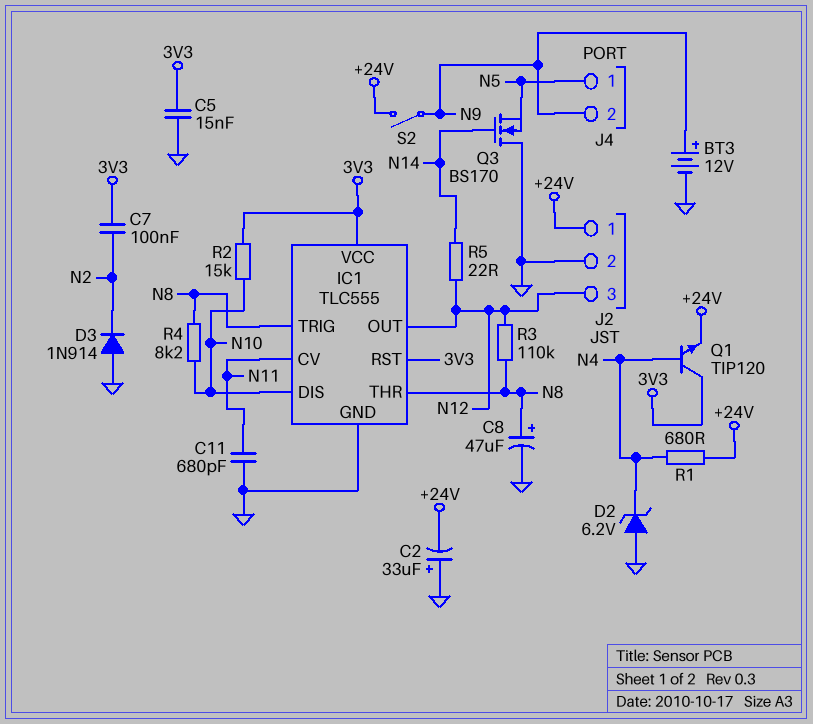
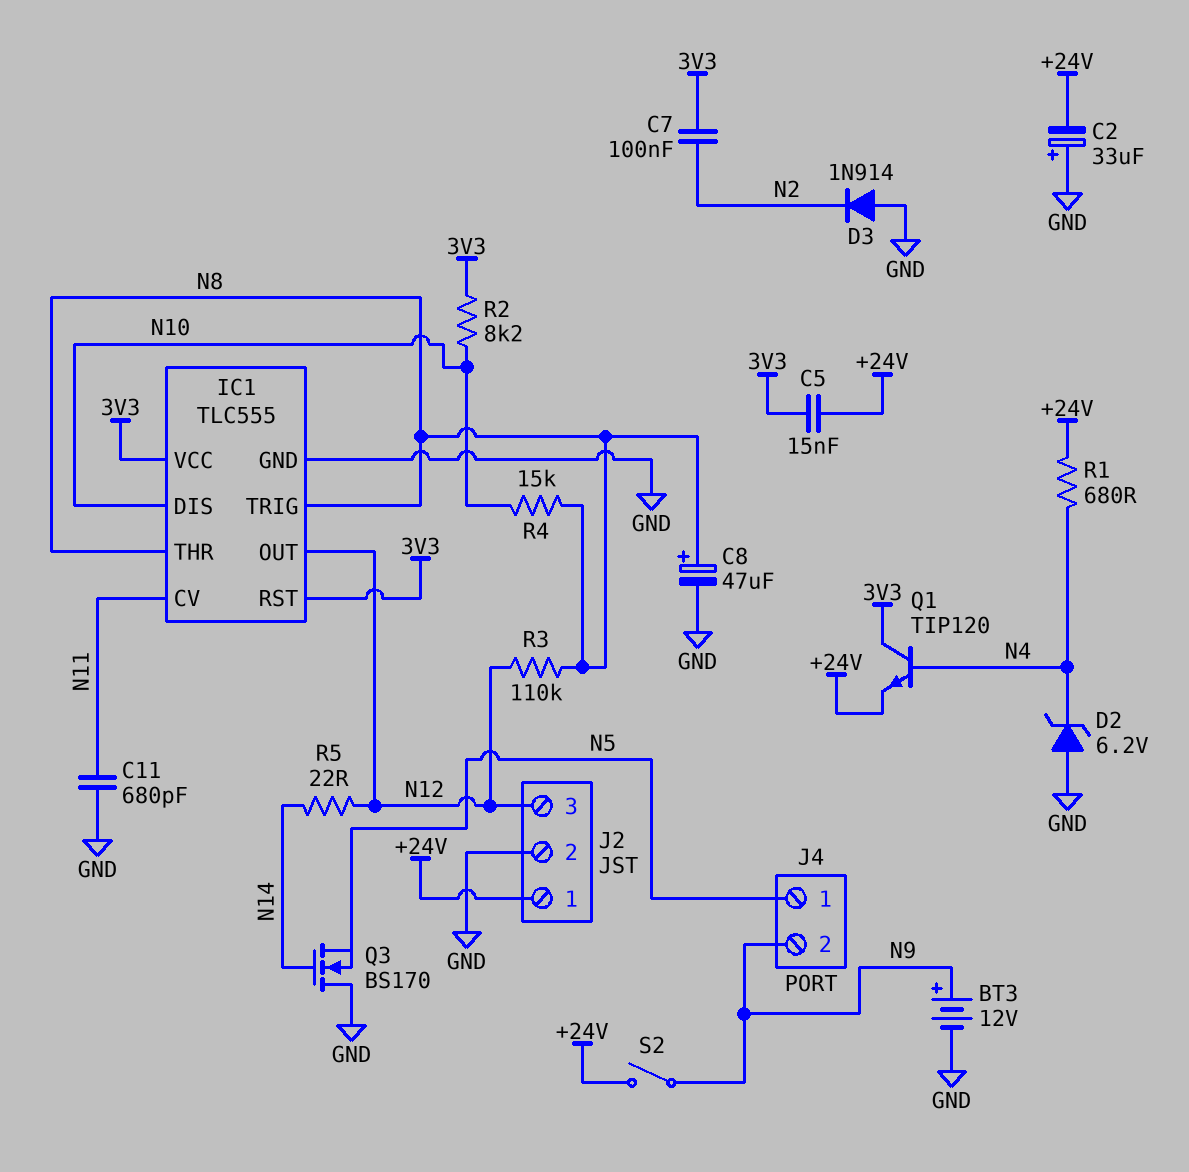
C5: 15nF (3V3, GND) -> 15nF (+24V, 3V3)
R2: 15k (3V3, N10) -> 8.2k (3V3, N10)
R4: 8.2k (N8, N10) -> 15k (N8, N10)

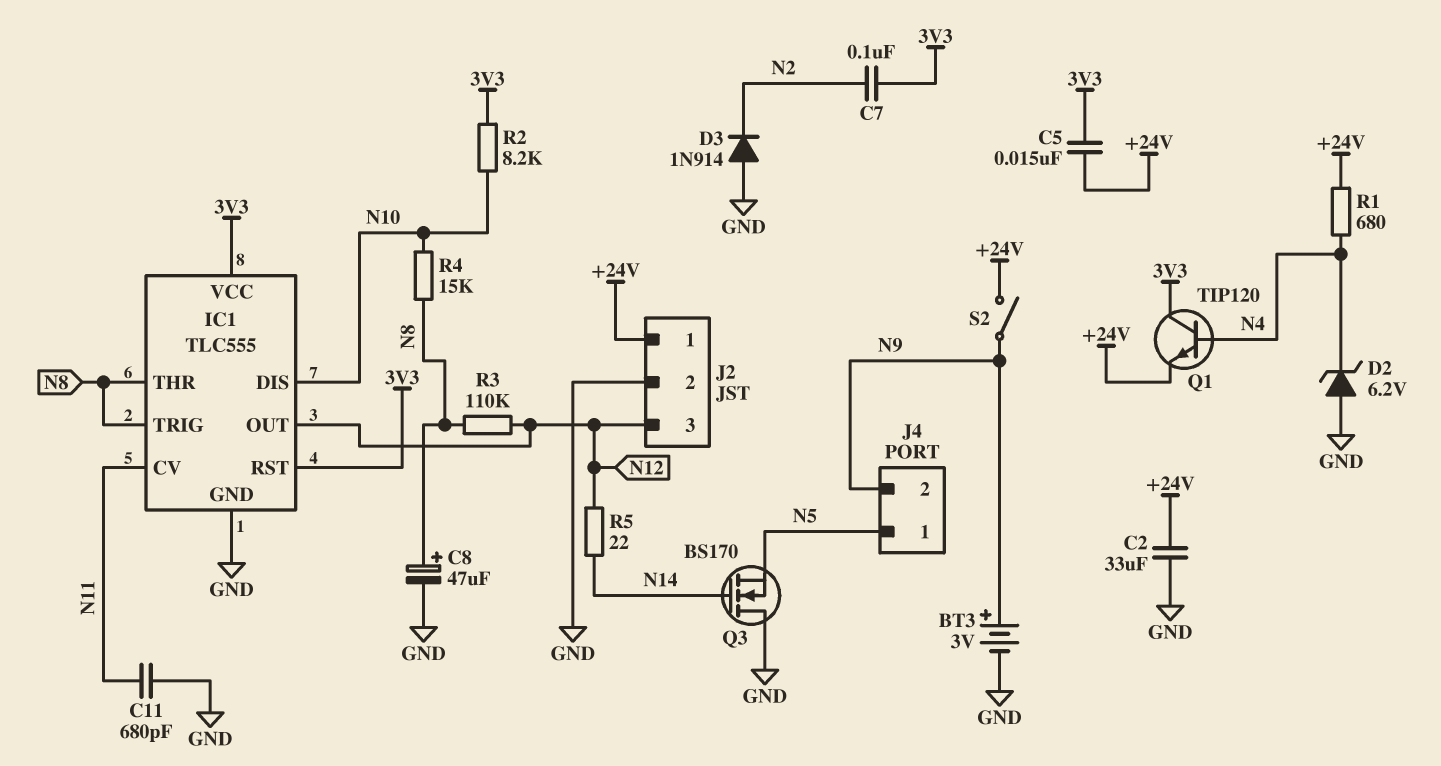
BT3: 12V (plus N9, minus GND) -> 3V (plus N9, minus GND)
C2: 33uF (plus GND, minus +24V) -> 33uF (+24V, GND)

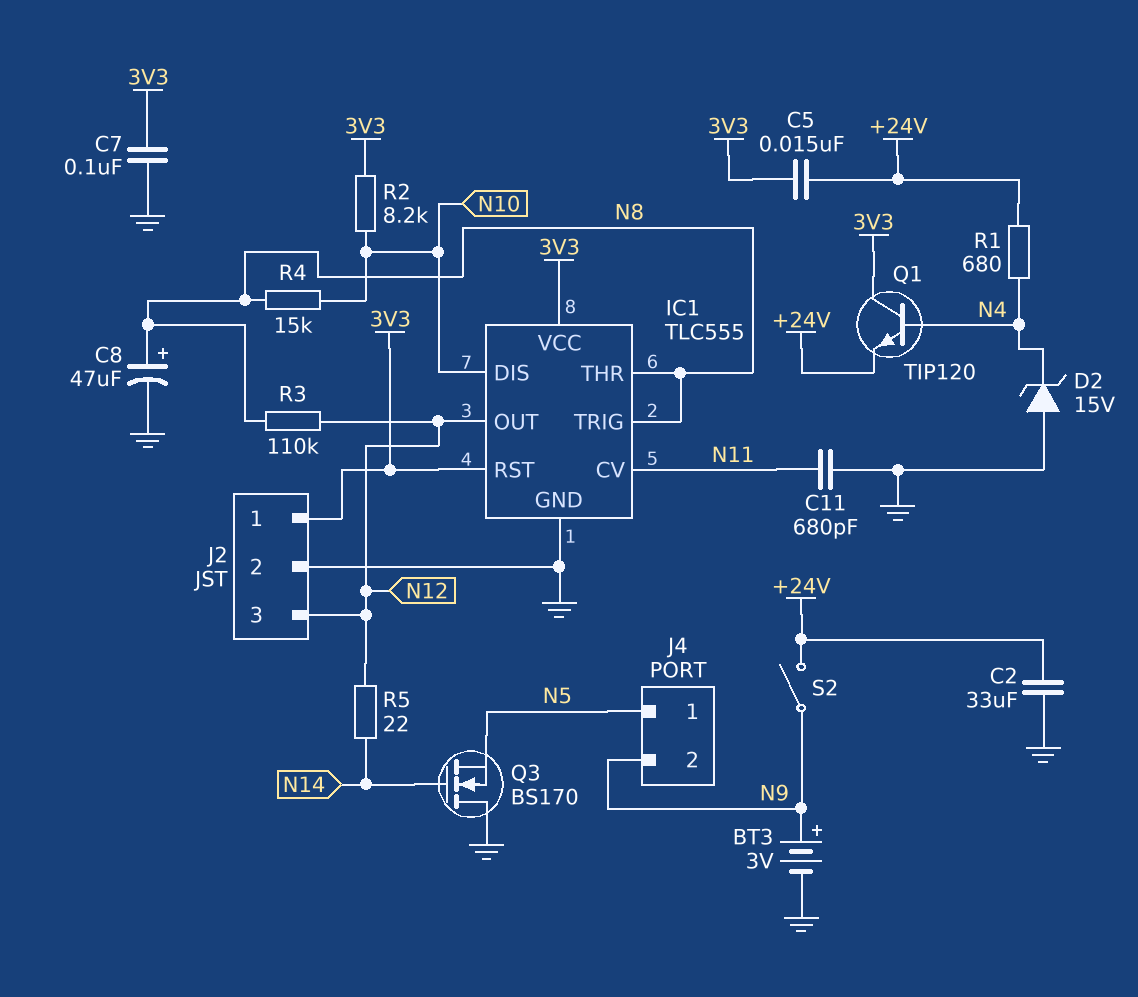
C7: 100nF (3V3, N2) -> 100nF (3V3, GND)
D2: zener 6.2V (A GND, K N4) -> zener 15V (A GND, K N4)
D3: diode 1N914 (A GND, K N2) -> none
J2 pin 1: +24V -> 3V3

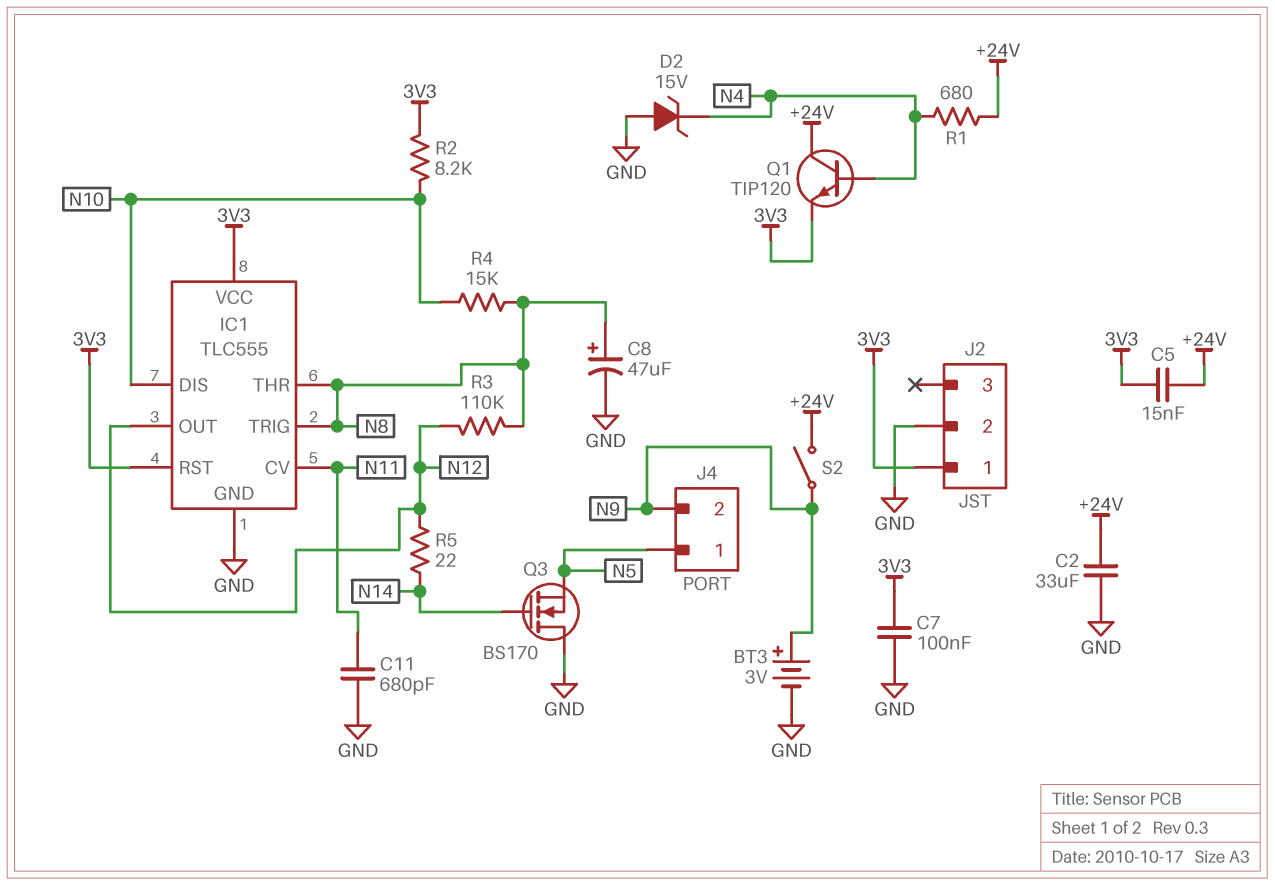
J2 pin 3: N12 -> none
Q1: NPN TIP120 (B N4, C 3V3, E +24V) -> NPN TIP120 (B N4, C +24V, E 3V3)

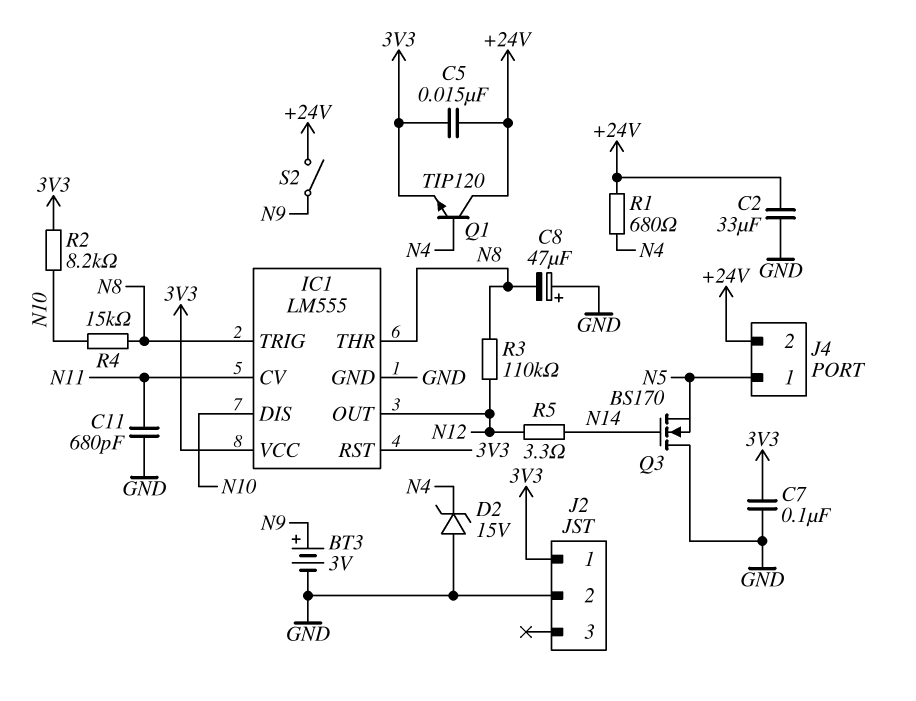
C8: 47uF (plus N8, minus GND) -> 47uF (plus GND, minus N8)
IC1: TLC555 -> LM555
J4 pin 2: N9 -> +24V
R5: 22 (N12, N14) -> 3.3 (N12, N14)

